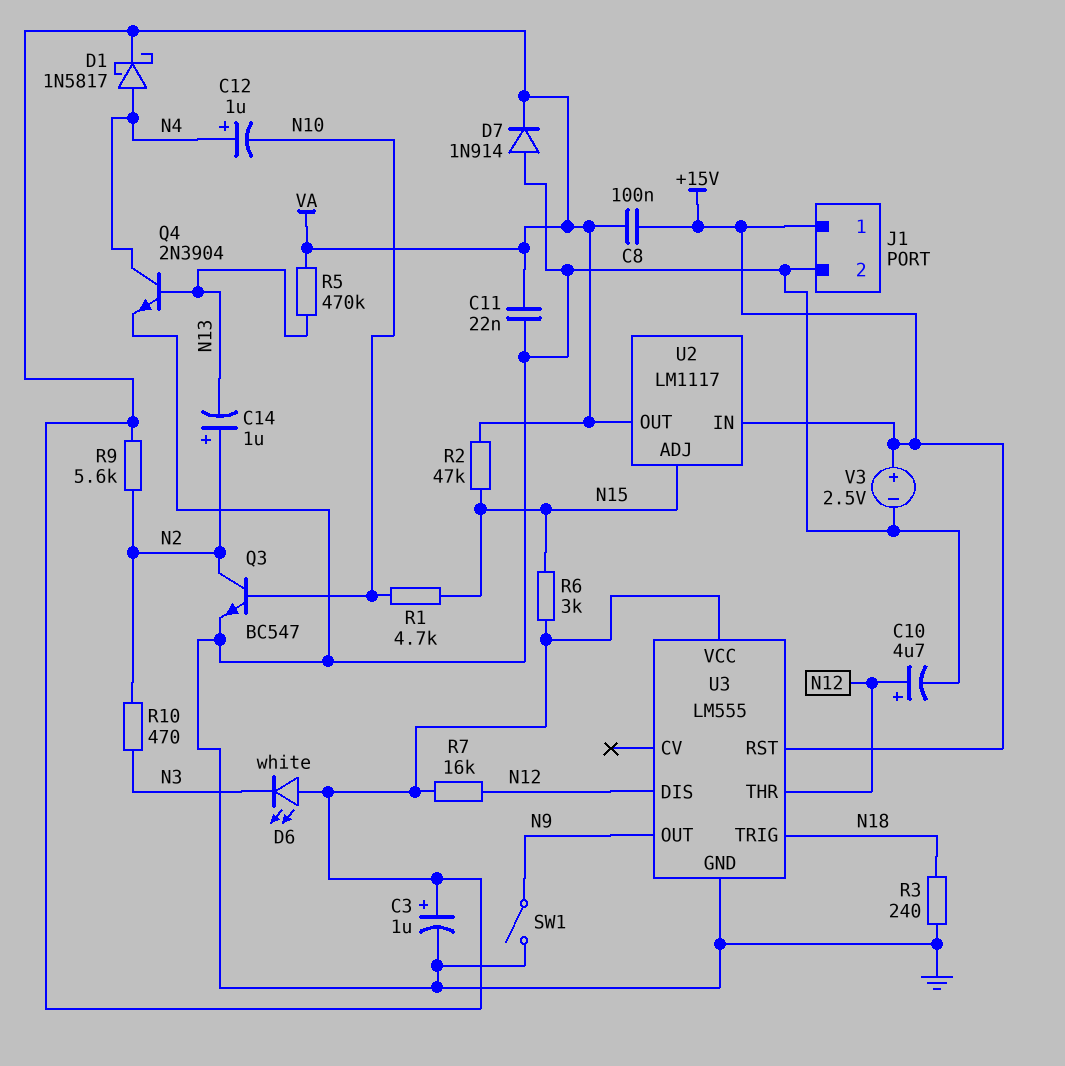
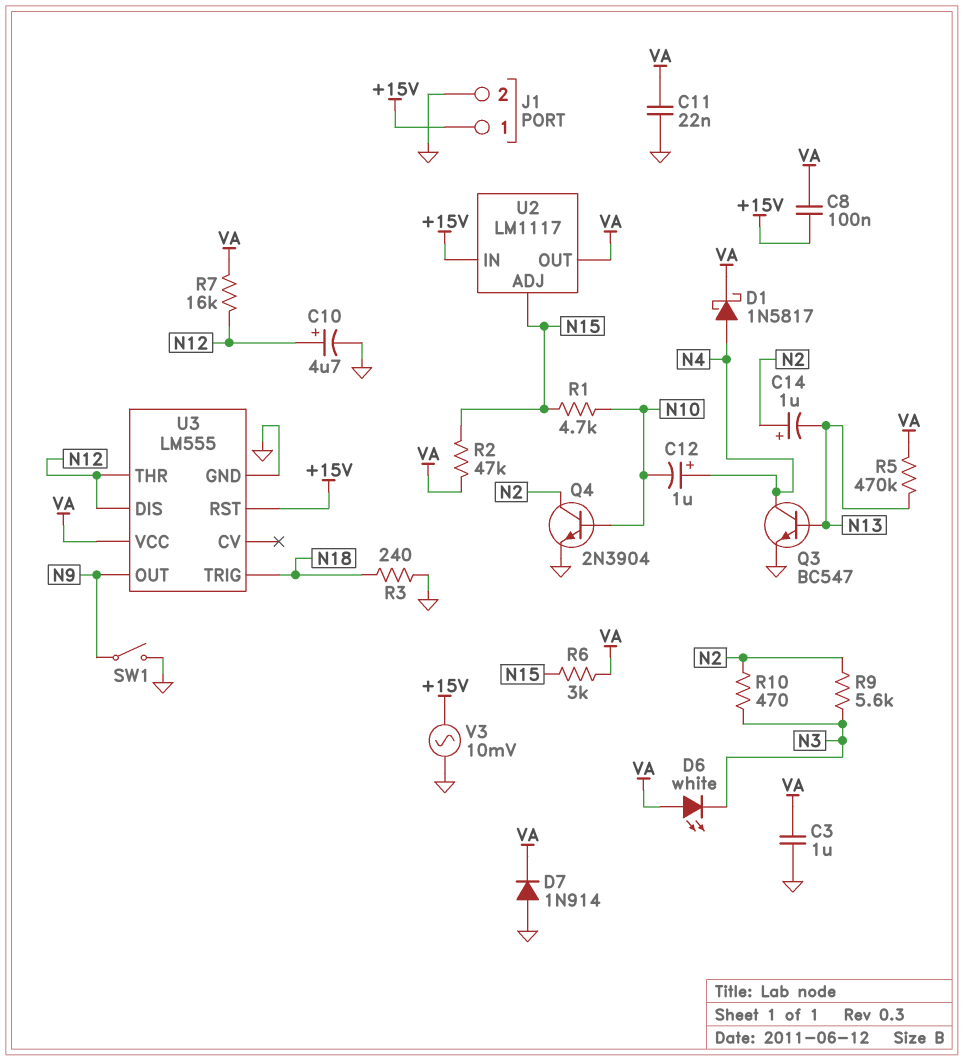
C3: 1uF (plus VA, minus GND) -> 1uF (GND, VA)
Q3: NPN BC547 (B N10, C N2, E GND) -> NPN BC547 (B N13, C N4, E GND)
Q4: NPN 2N3904 (B N13, C N4, E GND) -> NPN 2N3904 (B N10, C N2, E GND)
R9: 5.6k (N2, VA) -> 5.6k (N2, N3)
V3: 2.5V (plus +15V, minus GND) -> AC 10mV (+15V, GND)

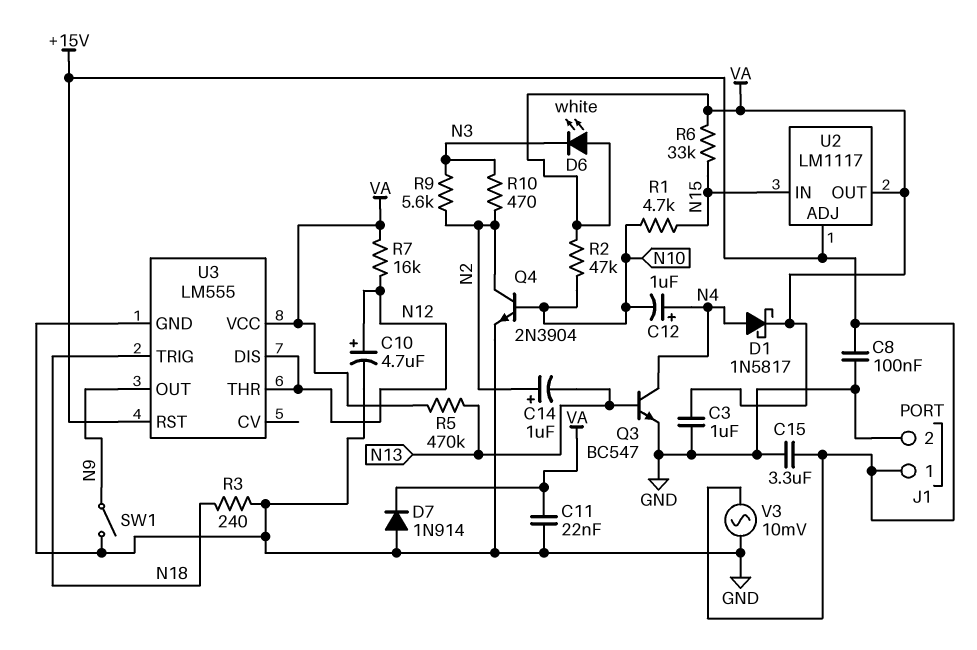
C8: 100nF (+15V, VA) -> 100nF (+15V, GND)
C15: none -> 3.3uF (+15V, GND)
R2: 47k (N15, VA) -> 47k (N10, VA)
R6: 3k (N15, VA) -> 33k (N15, VA)
U2 pin ADJ: N15 -> +15V
U2 pin IN: +15V -> N15

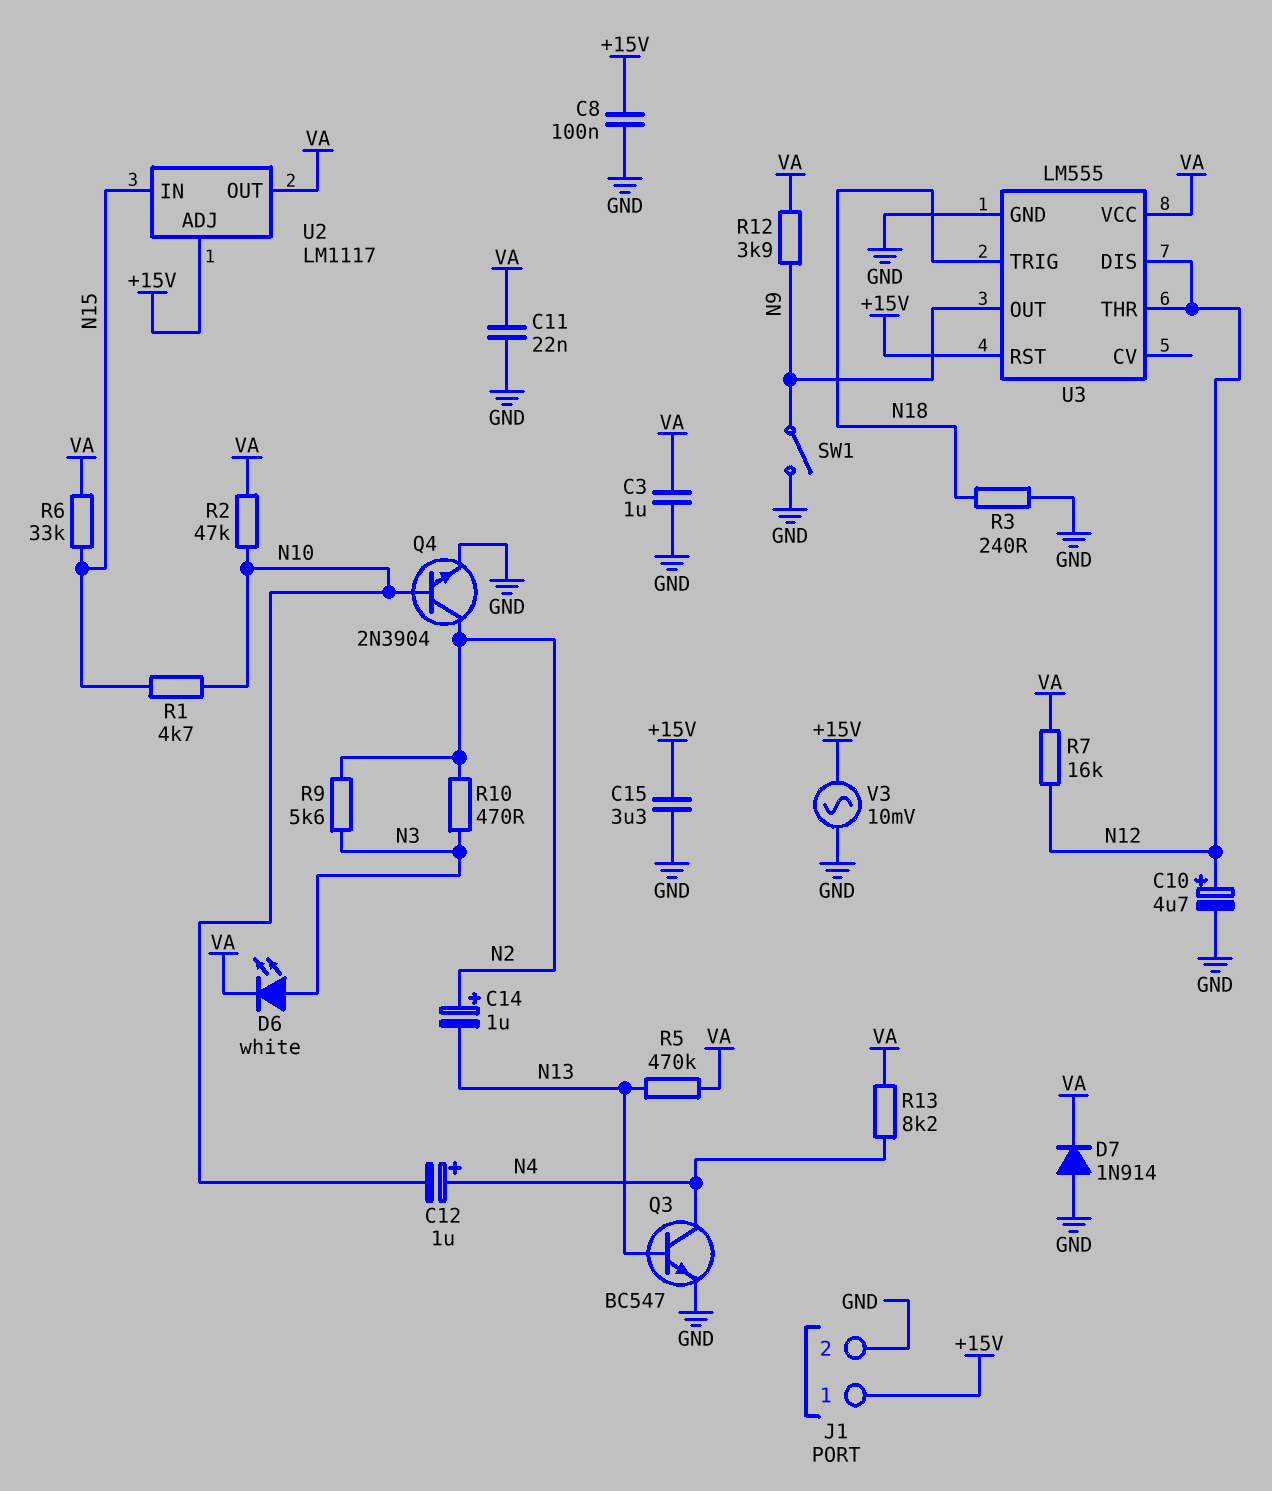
D1: schottky 1N5817 (A N4, K VA) -> none
D6: LED white (A VA, K N3) -> LED white (A N3, K VA)
R12: none -> 3.9k (N9, VA)
R13: none -> 8.2k (N4, VA)

